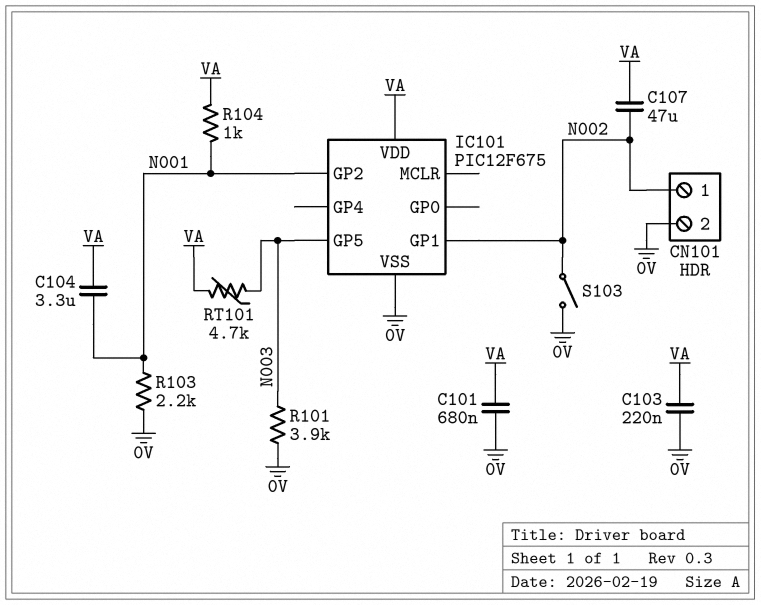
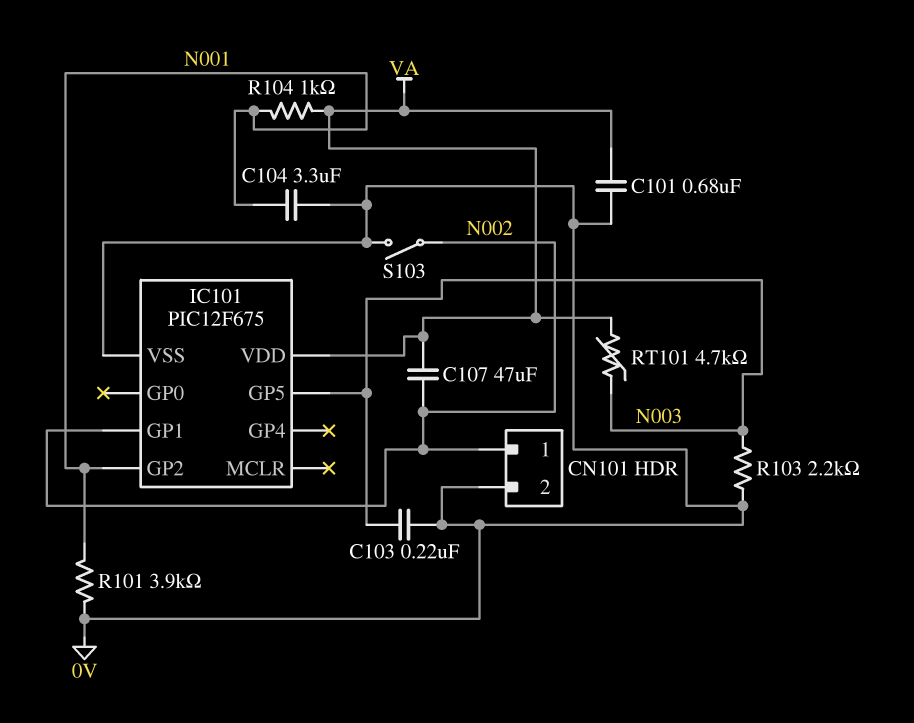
C103: 220nF (0V, VA) -> 220nF (0V, N003)
C104: 3.3uF (N001, VA) -> 3.3uF (0V, N001)
R101: 3.9k (0V, N003) -> 3.9k (0V, N001)
R103: 2.2k (0V, N001) -> 2.2k (0V, N003)

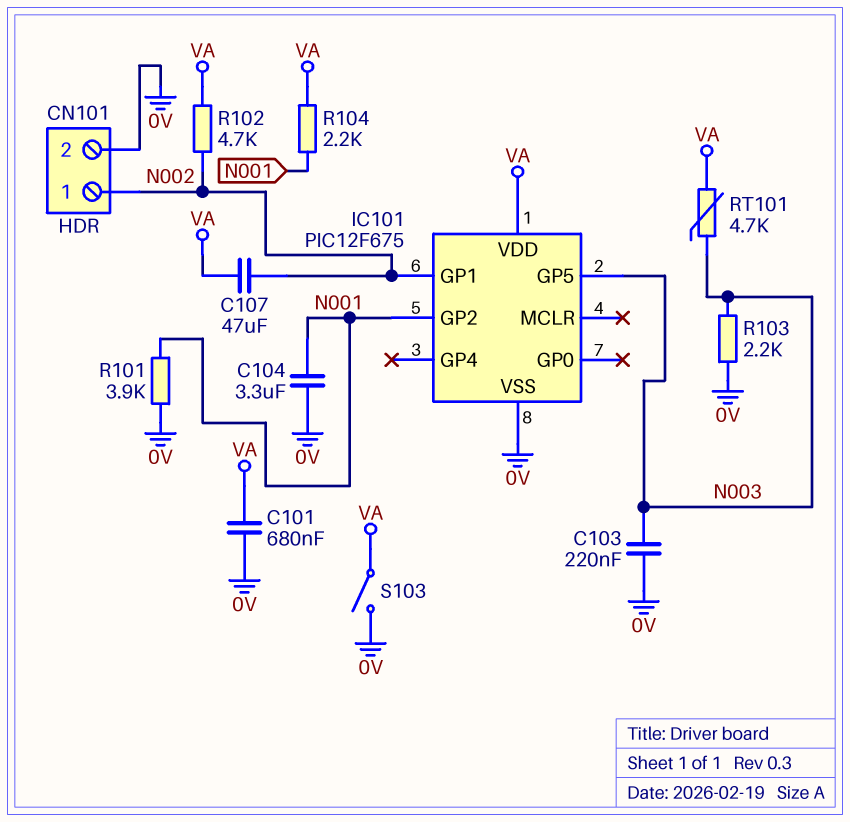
R102: none -> 4.7k (N002, VA)
R104: 1k (N001, VA) -> 2.2k (N001, VA)
S103: switch (0V, N002) -> switch (0V, VA)

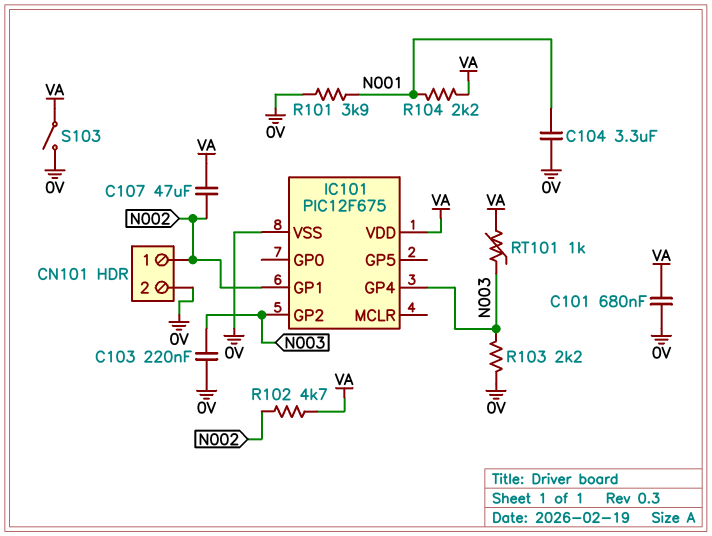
IC101 pin GP2: N001 -> N003
IC101 pin GP4: none -> N003
IC101 pin GP5: N003 -> none
RT101: 4.7k (N003, VA) -> 1k (N003, VA)

